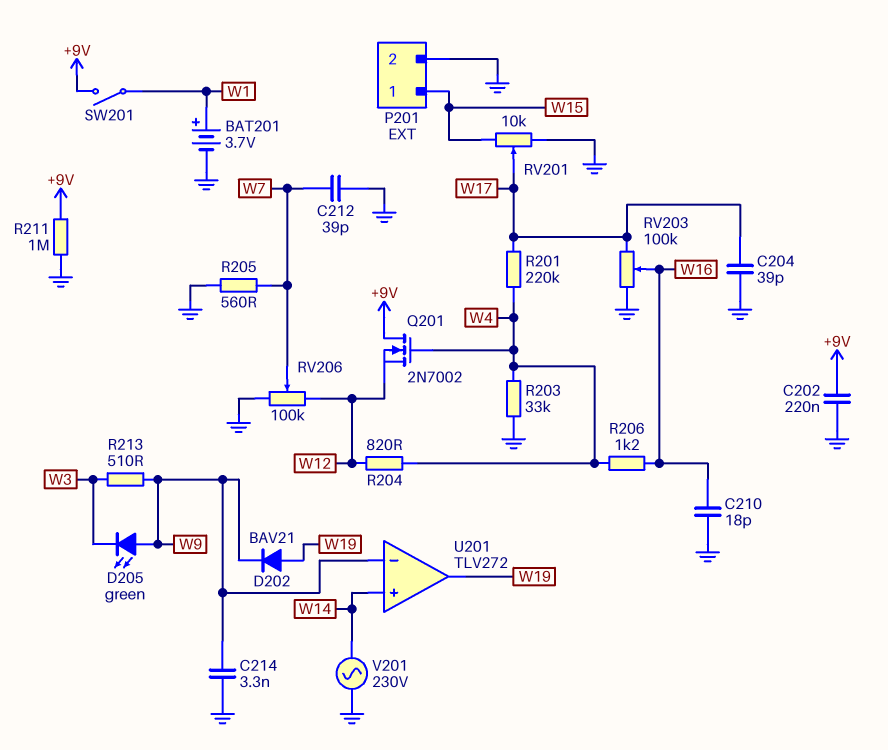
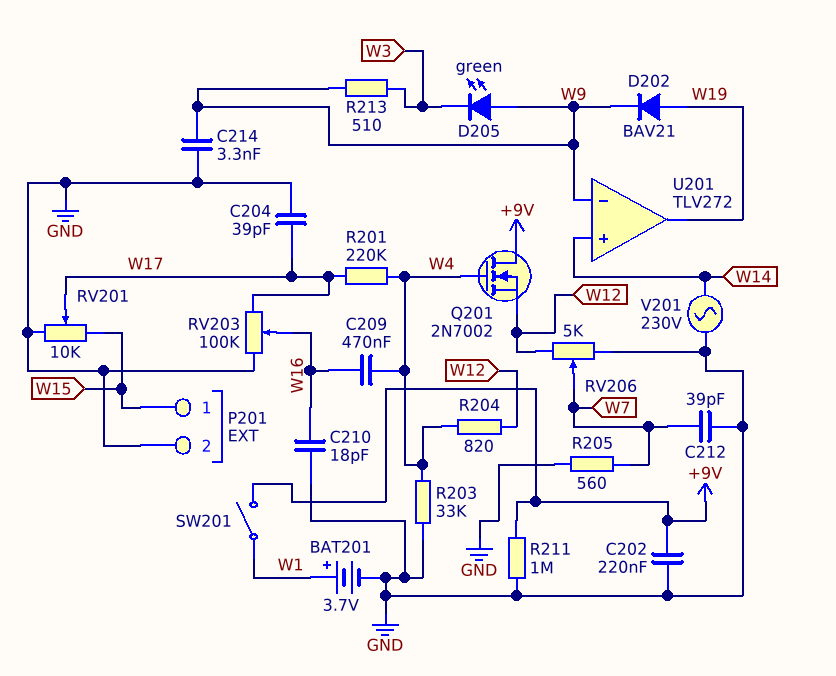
C209: none -> 470nF (W4, W16)
R206: 1.2k (W4, W16) -> none
RV206: 100k (GND, W12, wiper W7) -> 5k (GND, W12, wiper W7)

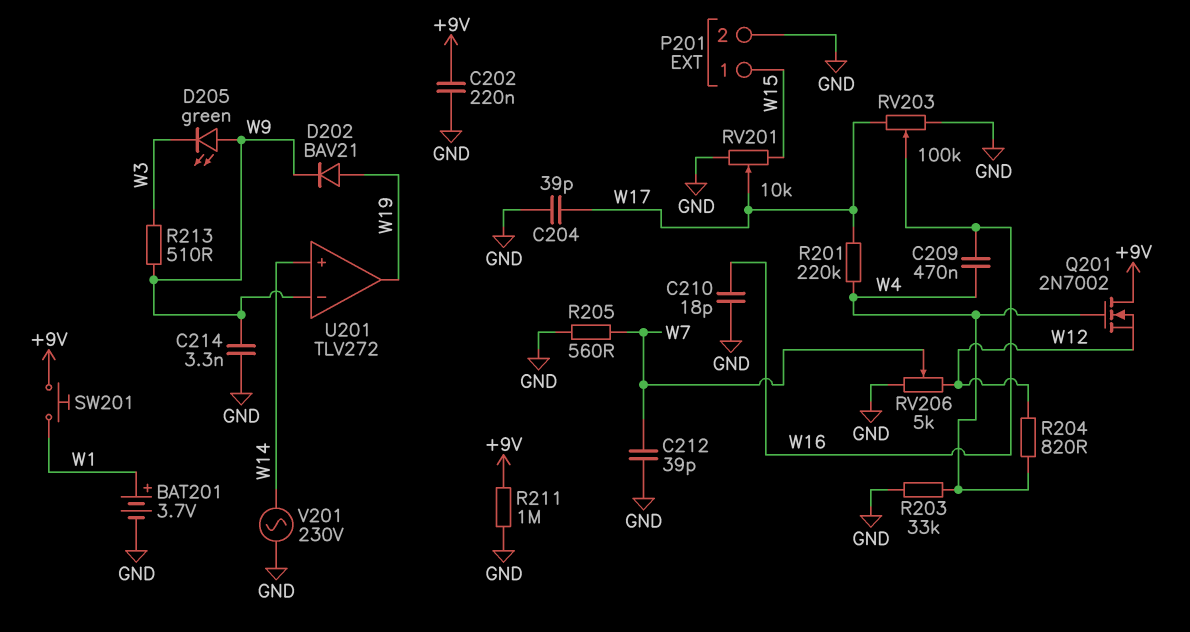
SW201: switch (+9V, W1) -> button (+9V, W1)

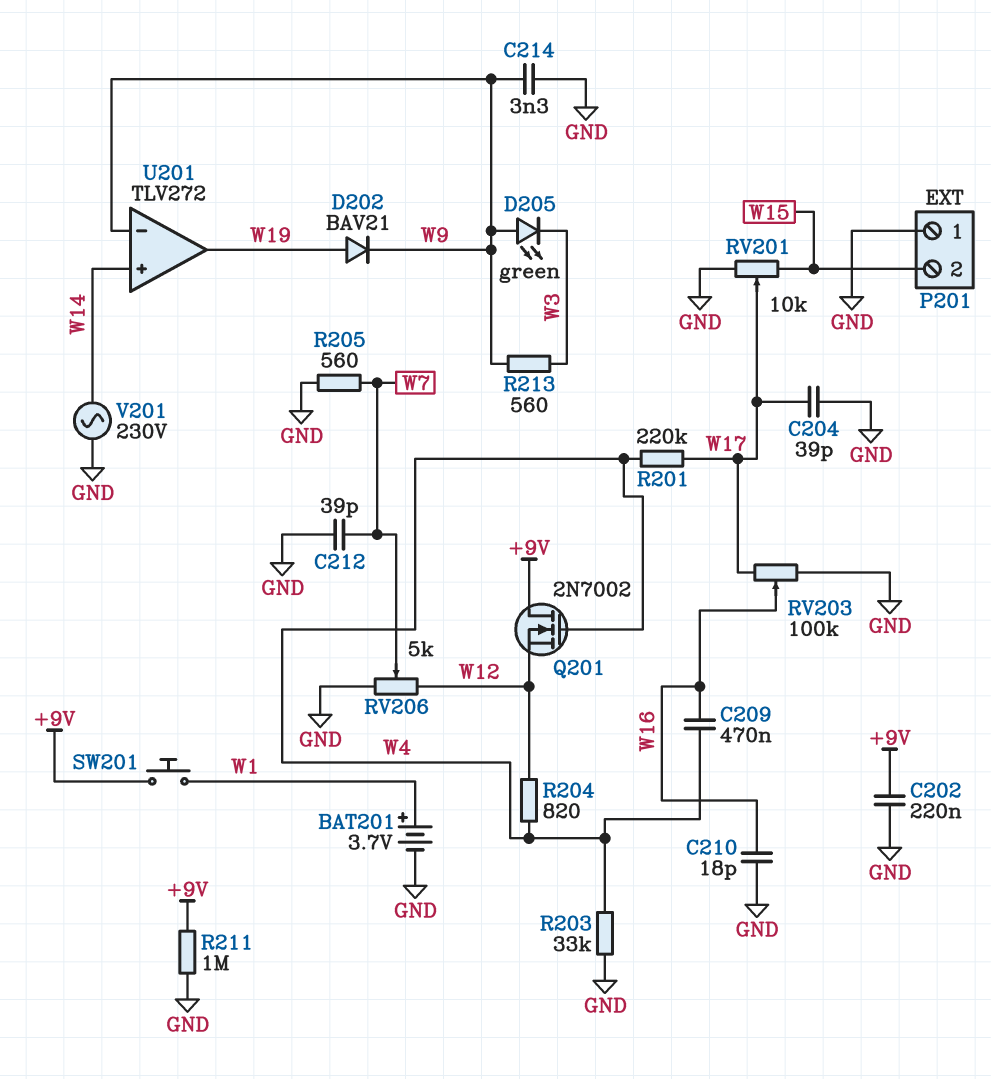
P201 pin 1: W15 -> GND
P201 pin 2: GND -> W15
R213: 510 (W3, W9) -> 560 (W3, W9)

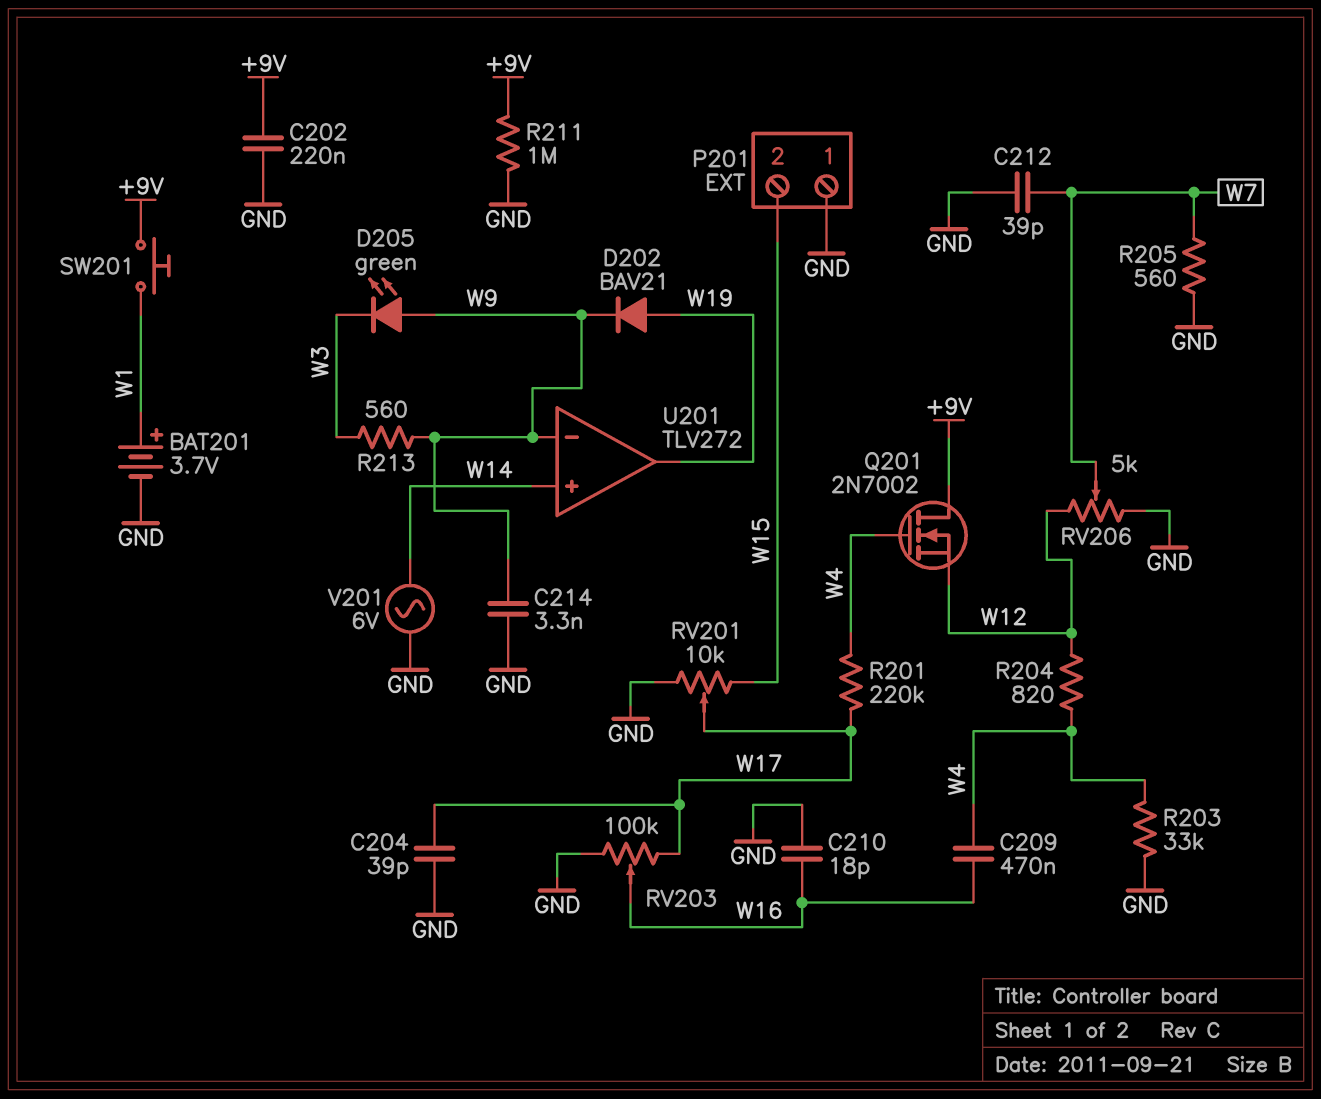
V201: AC 230V (GND, W14) -> AC 6V (GND, W14)

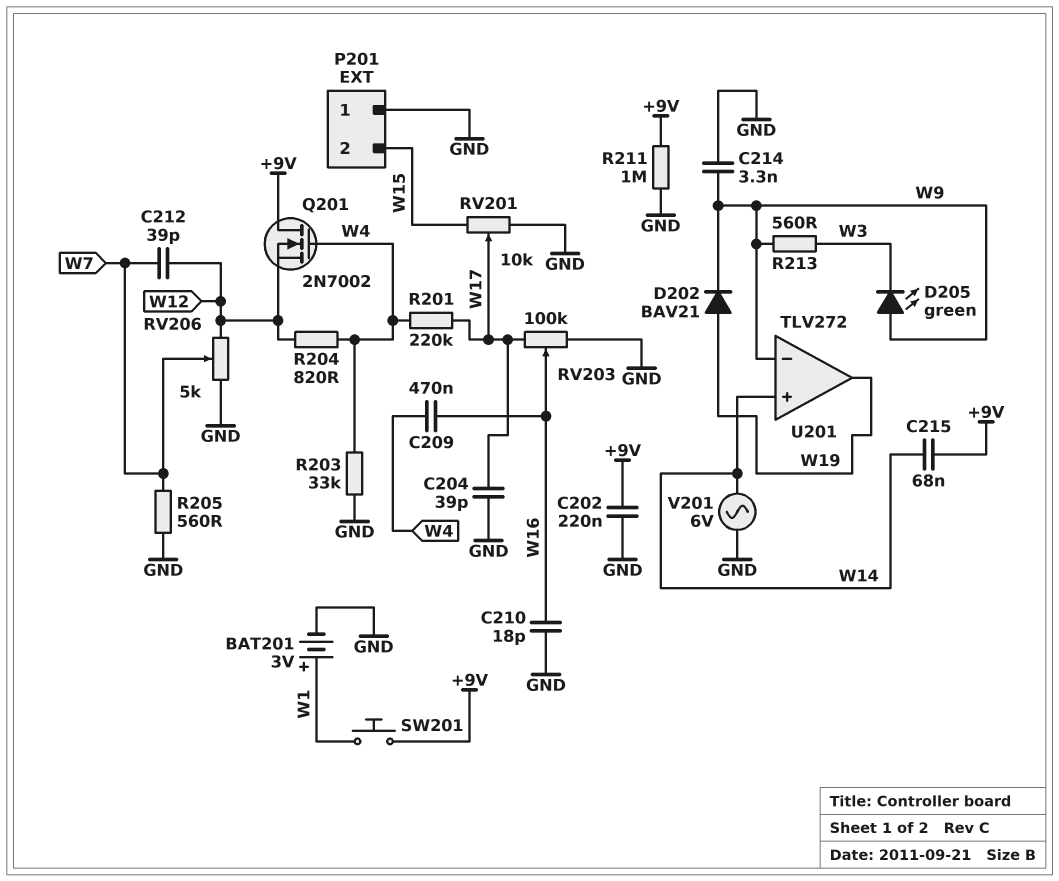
BAT201: 3.7V (plus W1, minus GND) -> 3V (plus W1, minus GND)
C212: 39pF (GND, W7) -> 39pF (W7, W12)
C215: none -> 68nF (+9V, W14)

